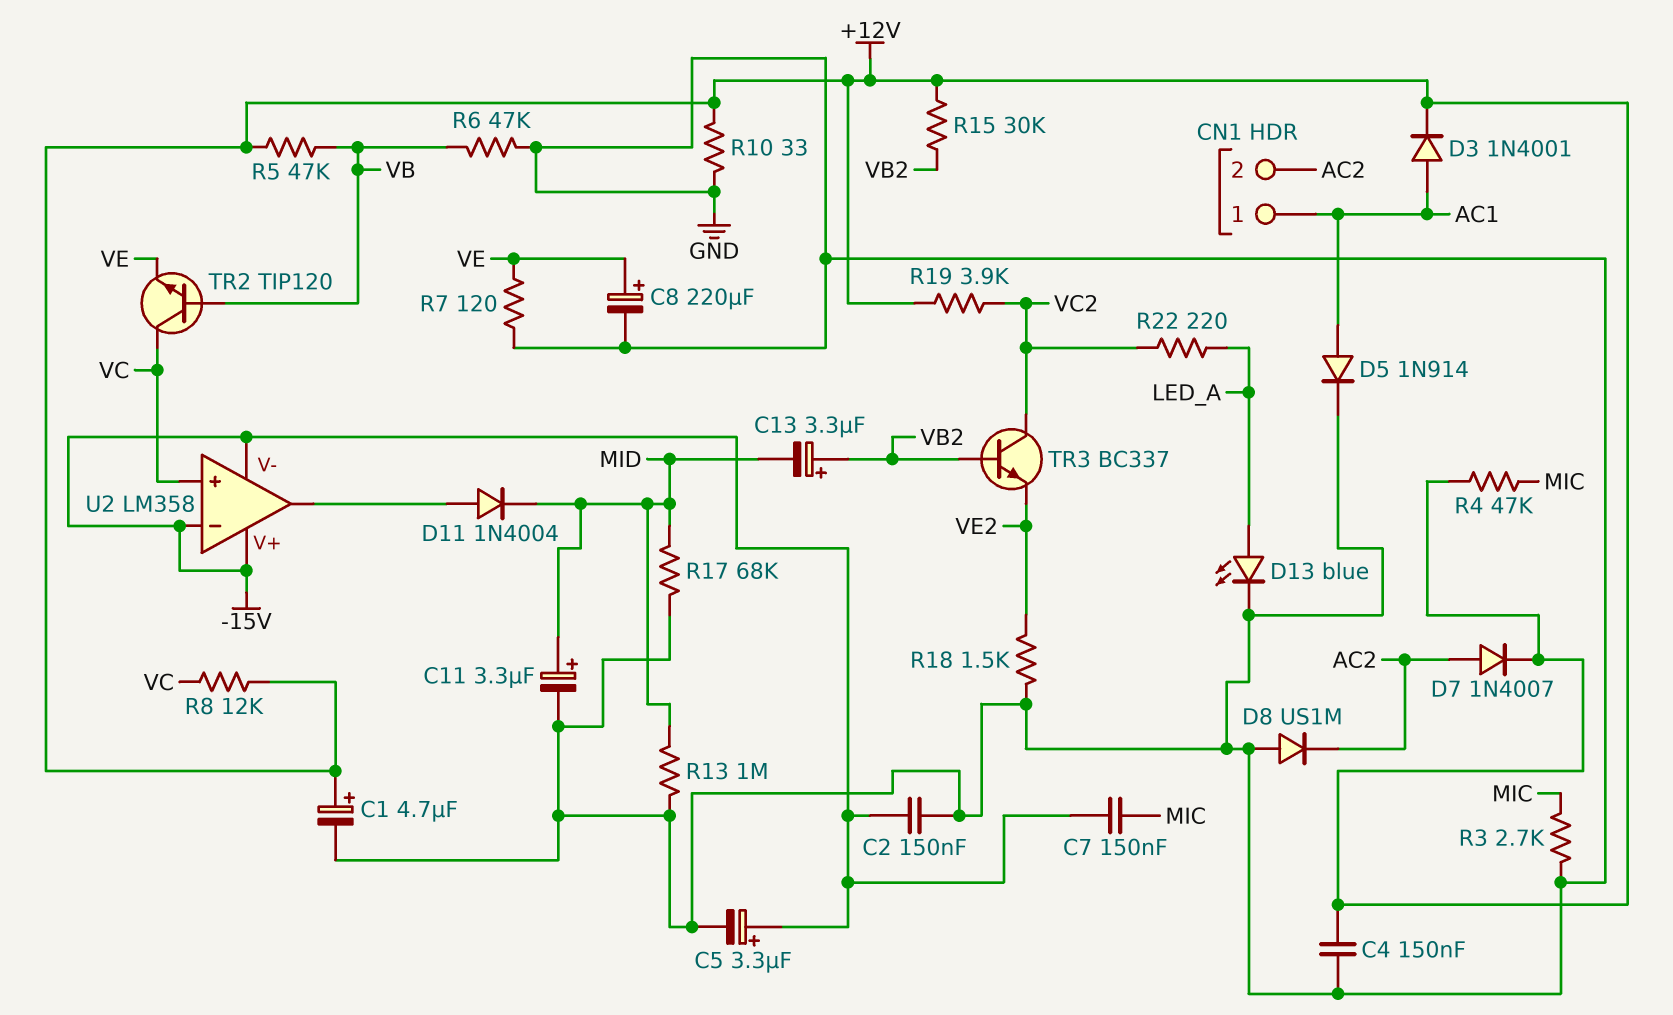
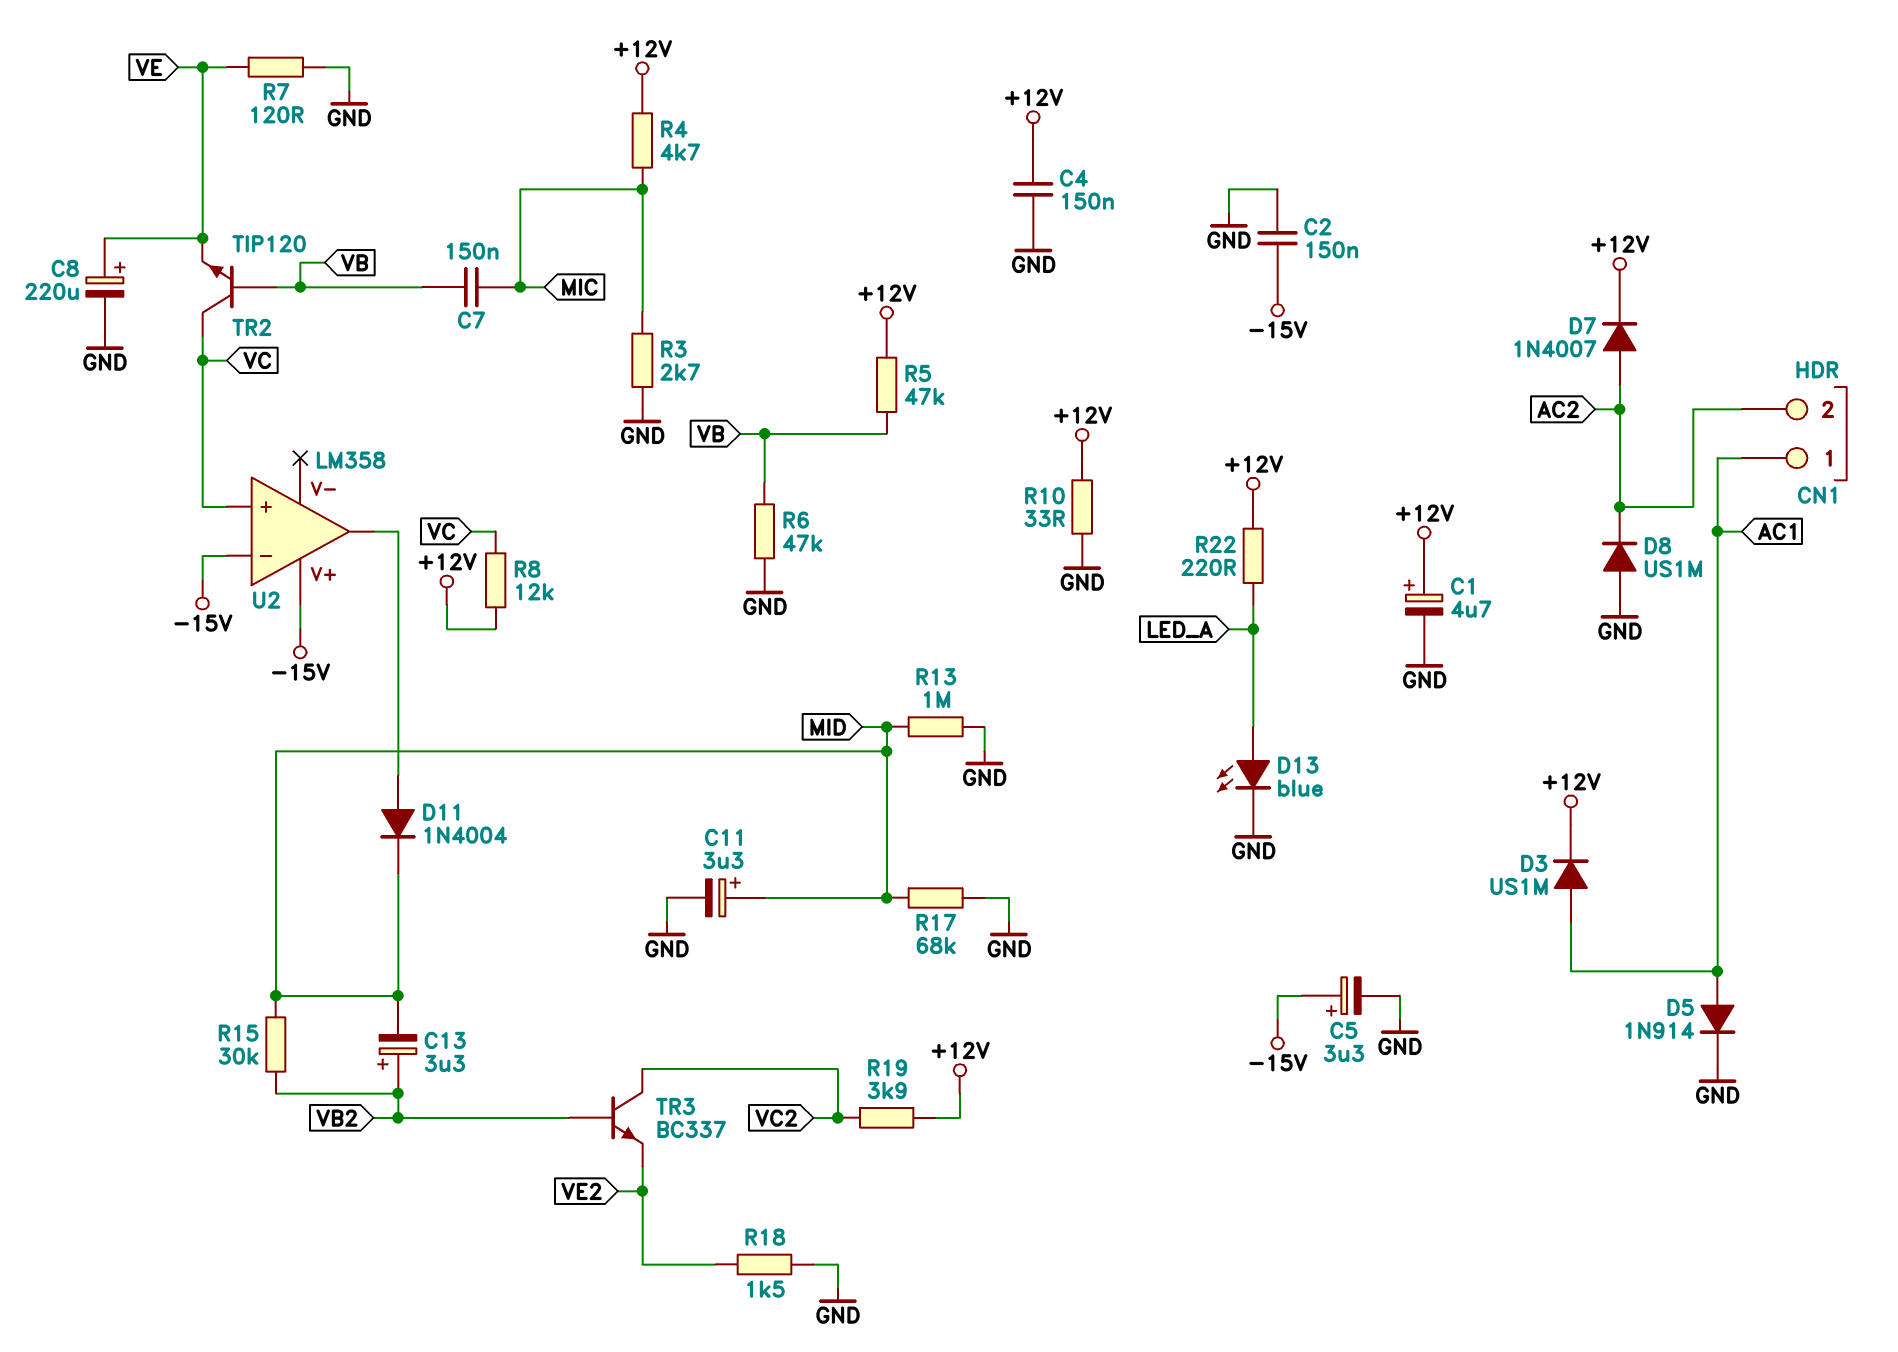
C7: 150nF (-15V, MIC) -> 150nF (MIC, VB)
D3: diode 1N4001 (A AC1, K +12V) -> diode US1M (A AC1, K +12V)
R4: 47k (+12V, MIC) -> 4.7k (+12V, MIC)
R15: 30k (+12V, VB2) -> 30k (MID, VB2)
R22: 220 (LED_A, VC2) -> 220 (+12V, LED_A)
U2 pin V-: -15V -> none

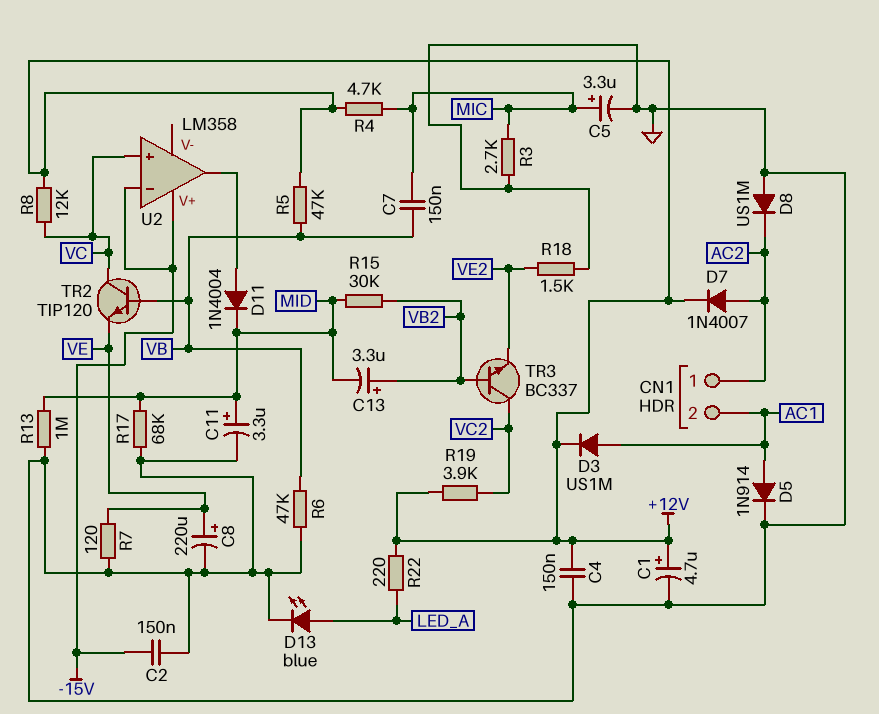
C5: 3.3uF (plus -15V, minus GND) -> 3.3uF (plus MIC, minus GND)
CN1 pin 1: AC1 -> AC2
CN1 pin 2: AC2 -> AC1
R10: 33 (+12V, GND) -> none

